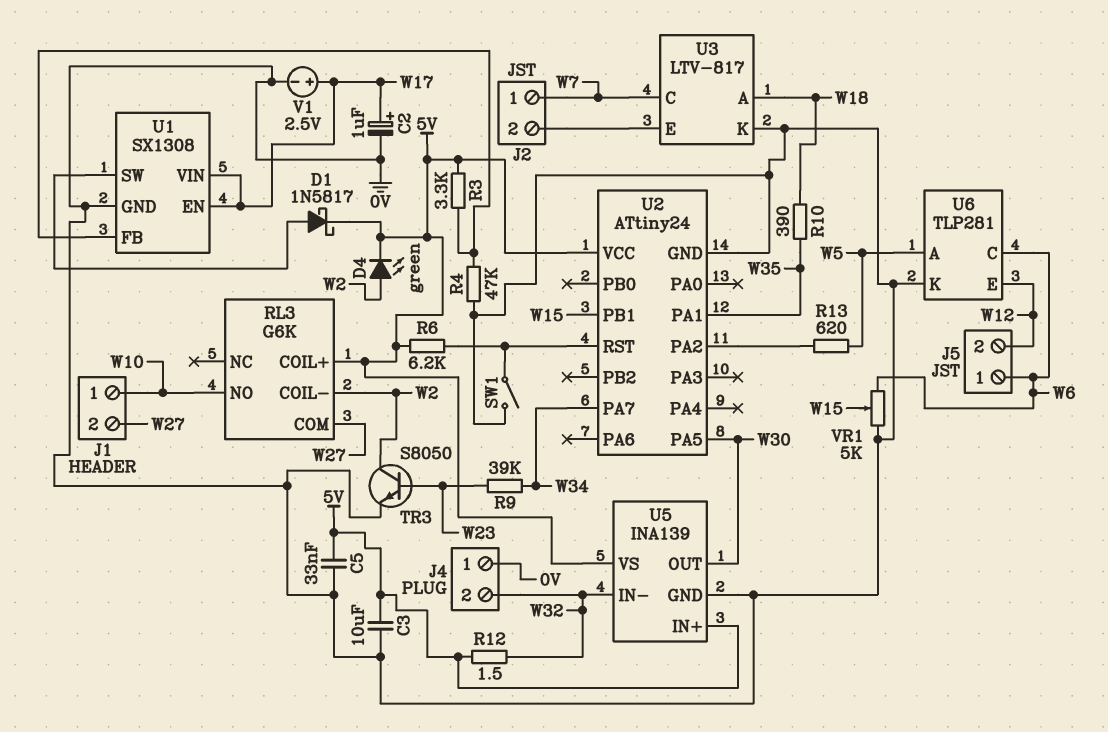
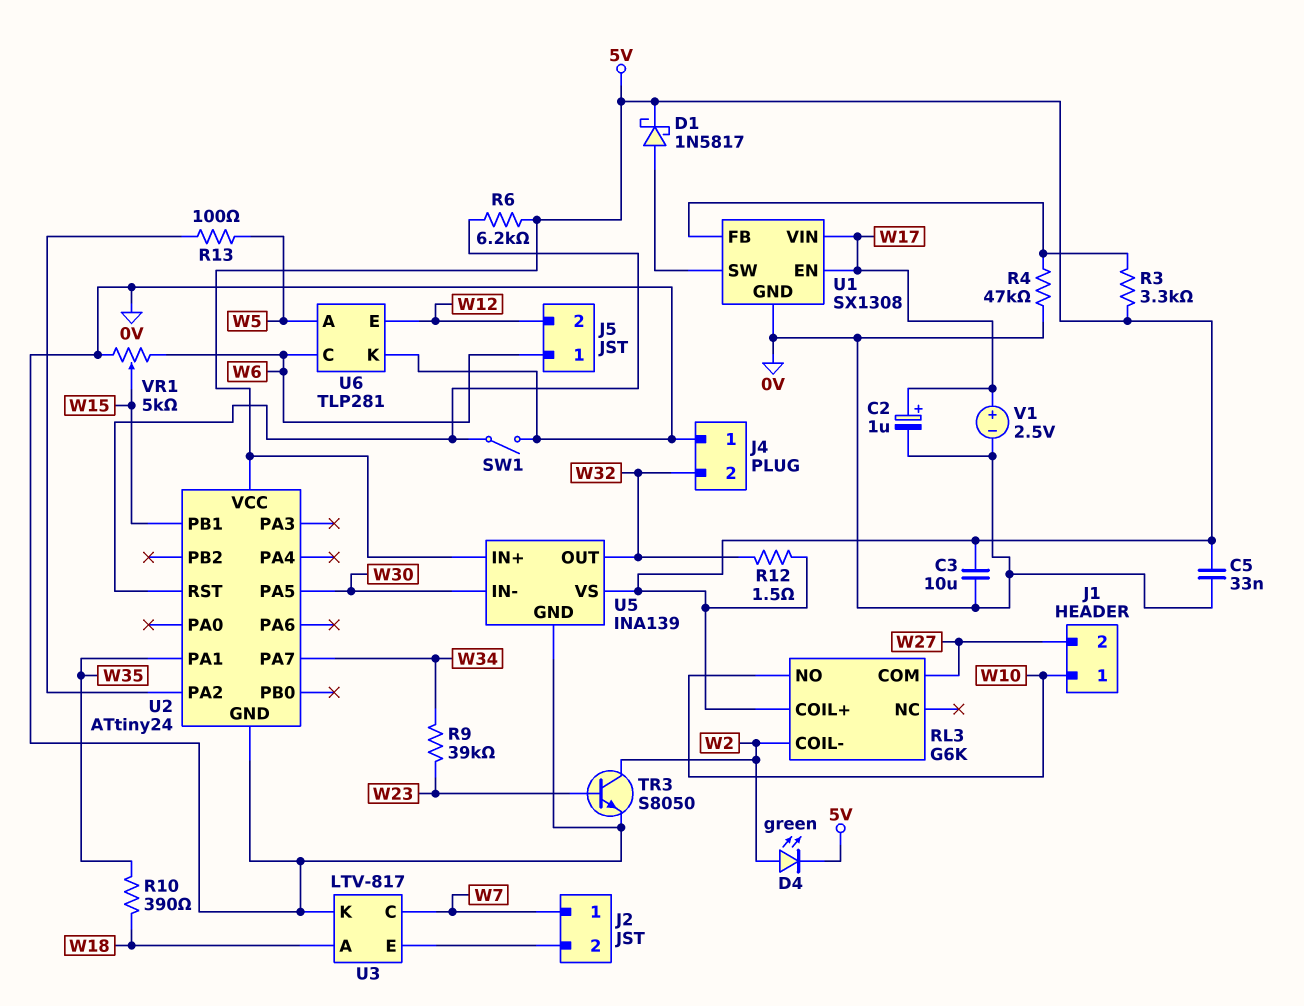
R13: 620 (U2/PA2, W5) -> 100 (U2/PA2, W5)
U5 pin IN-: W32 -> W30
U5 pin OUT: W30 -> W32

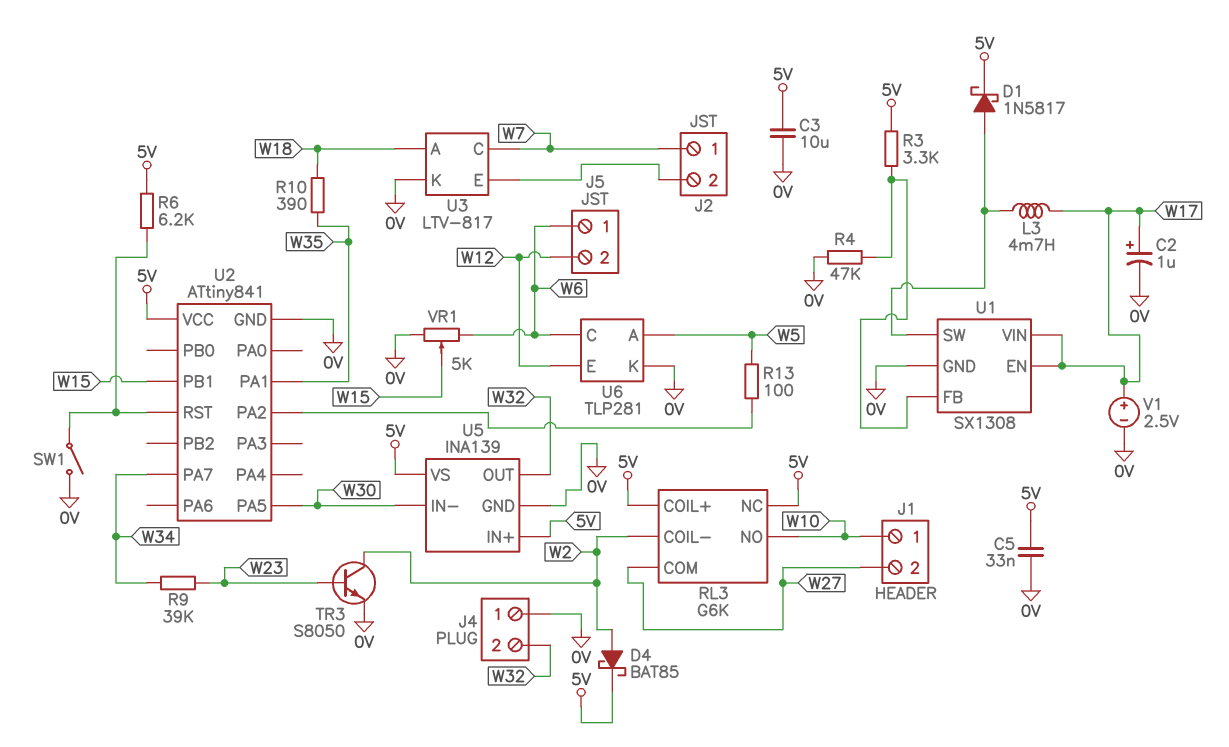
D4: LED green (A W2, K 5V) -> schottky BAT85 (A W2, K 5V)
L3: none -> 4.7mH (U1/SW, W17)
R12: 1.5 (5V, W32) -> none
RL3 pin NC: none -> 5V
U2: ATtiny24 -> ATtiny841

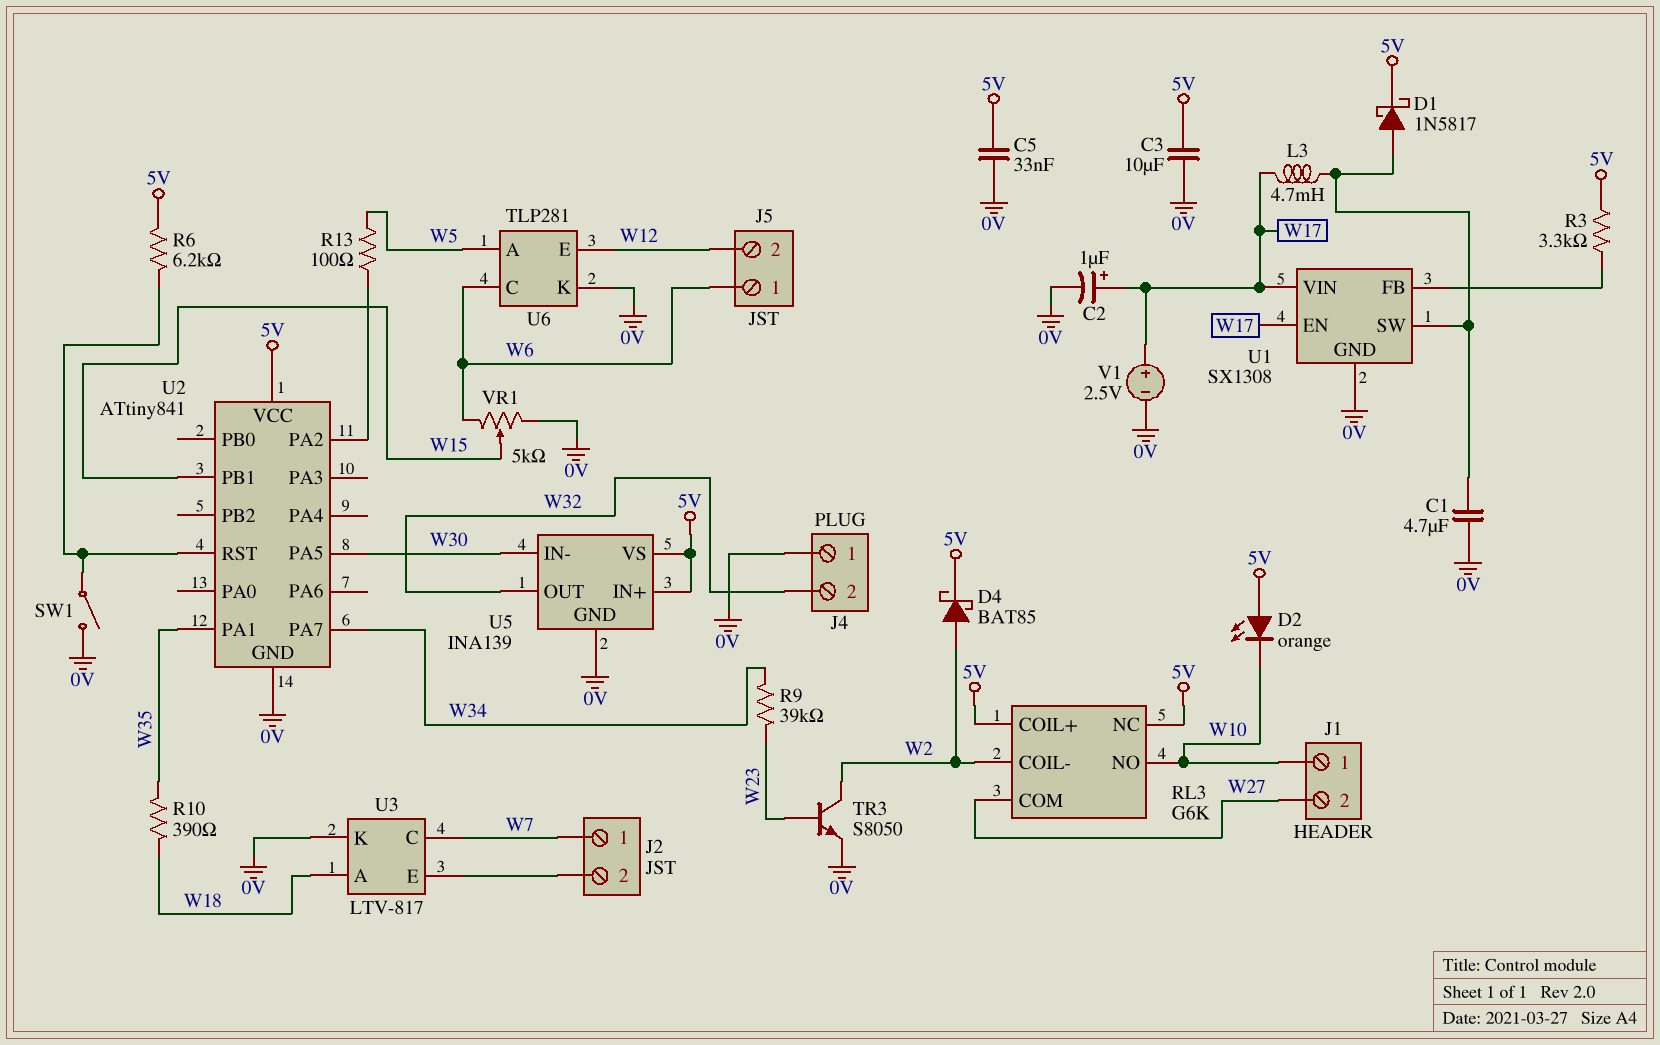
C1: none -> 4.7uF (0V, U1/SW)
D2: none -> LED orange (A 5V, K W10)
R4: 47k (0V, U1/FB) -> none

